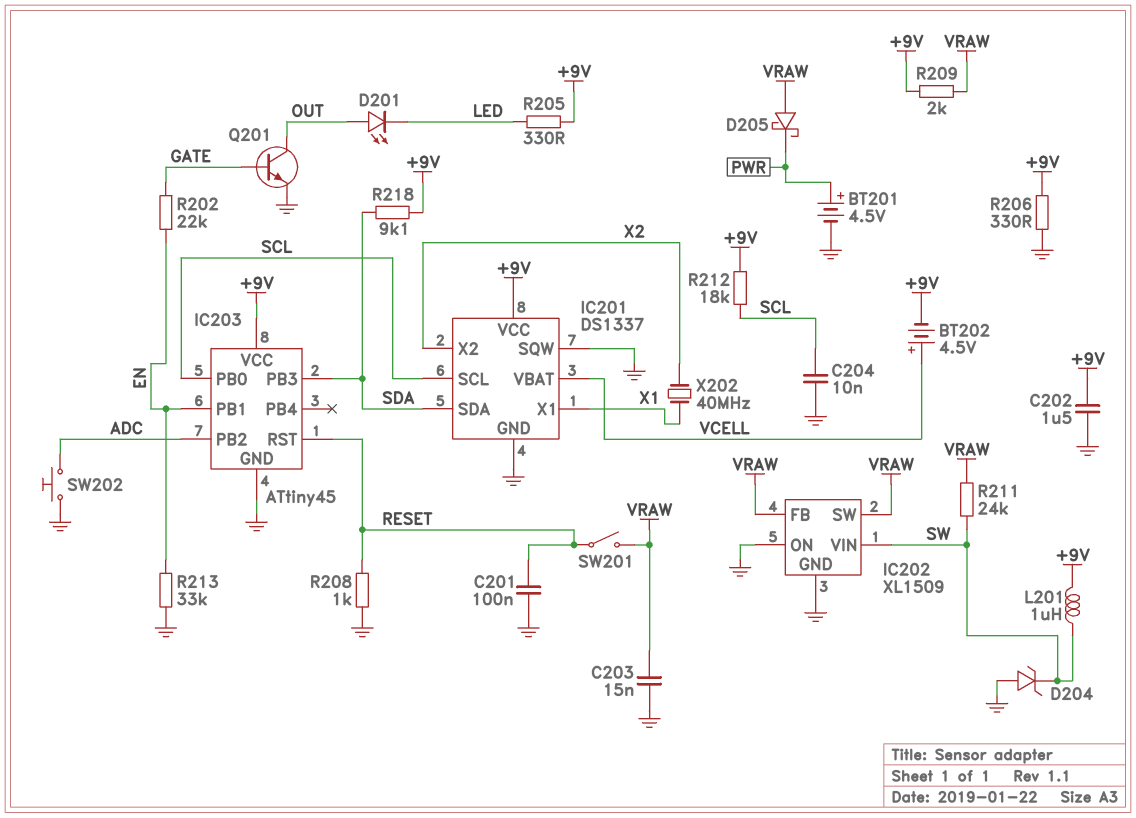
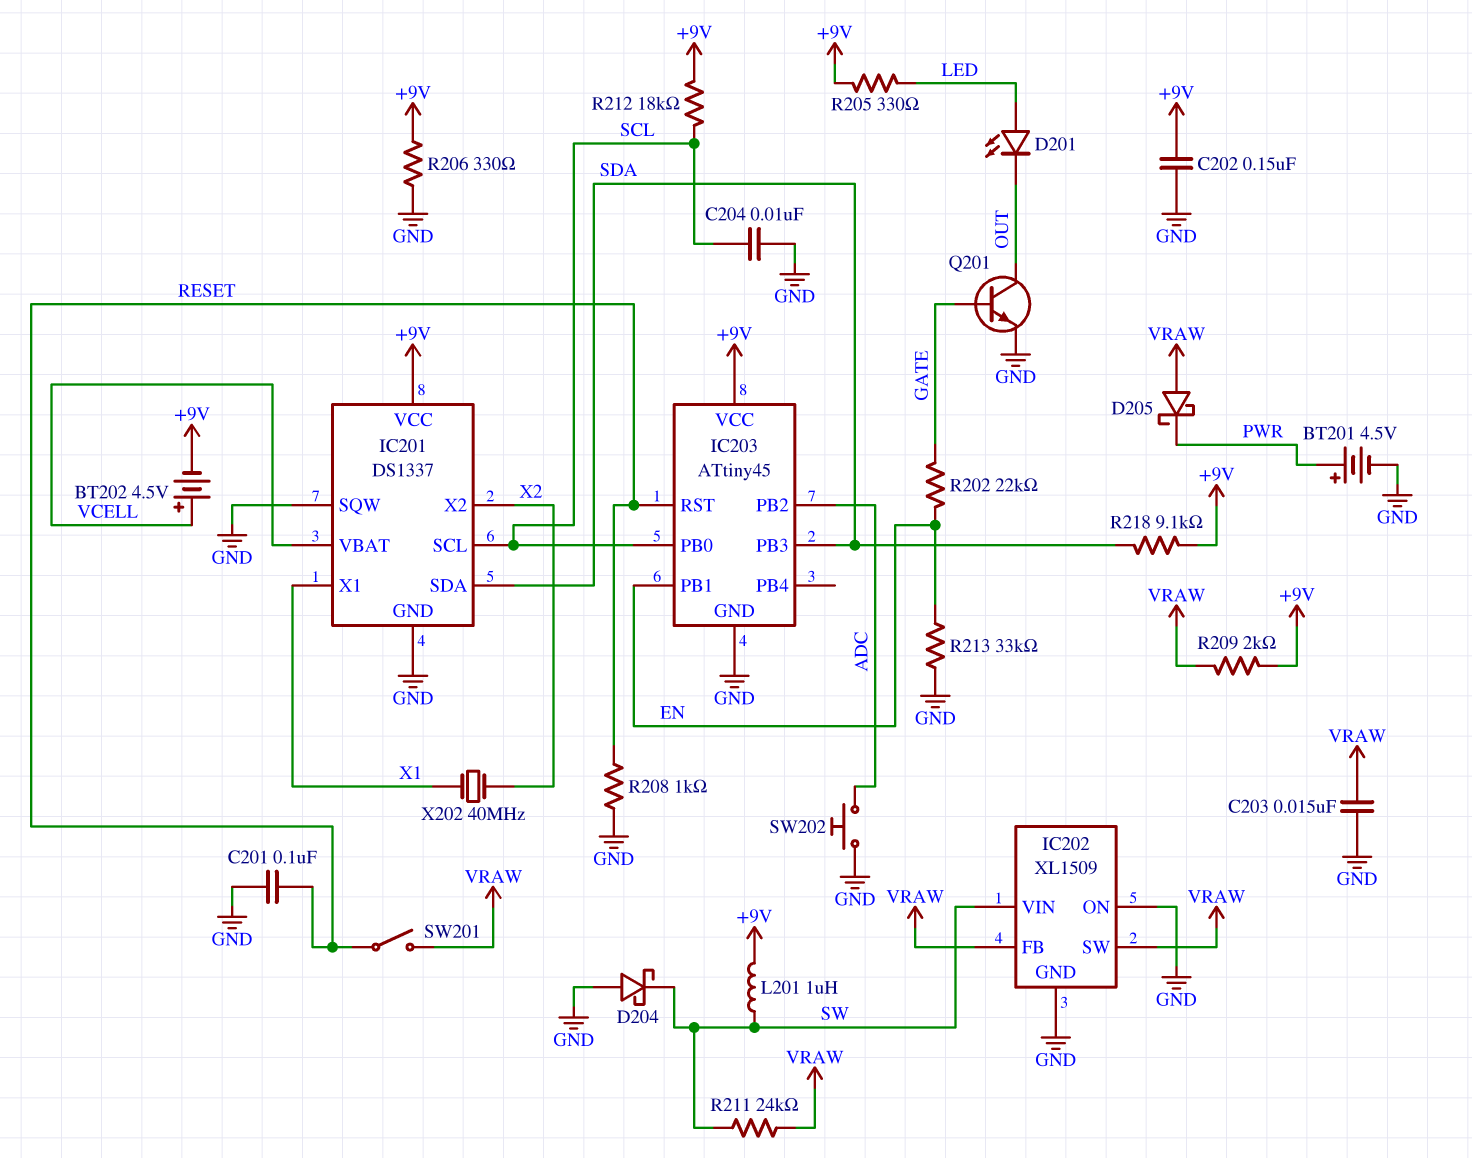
C202: 1.5uF (+9V, GND) -> 150nF (+9V, GND)
D201: LED (A OUT, K LED) -> LED (A LED, K OUT)
D204: zener (A GND, K SW) -> schottky (A GND, K SW)

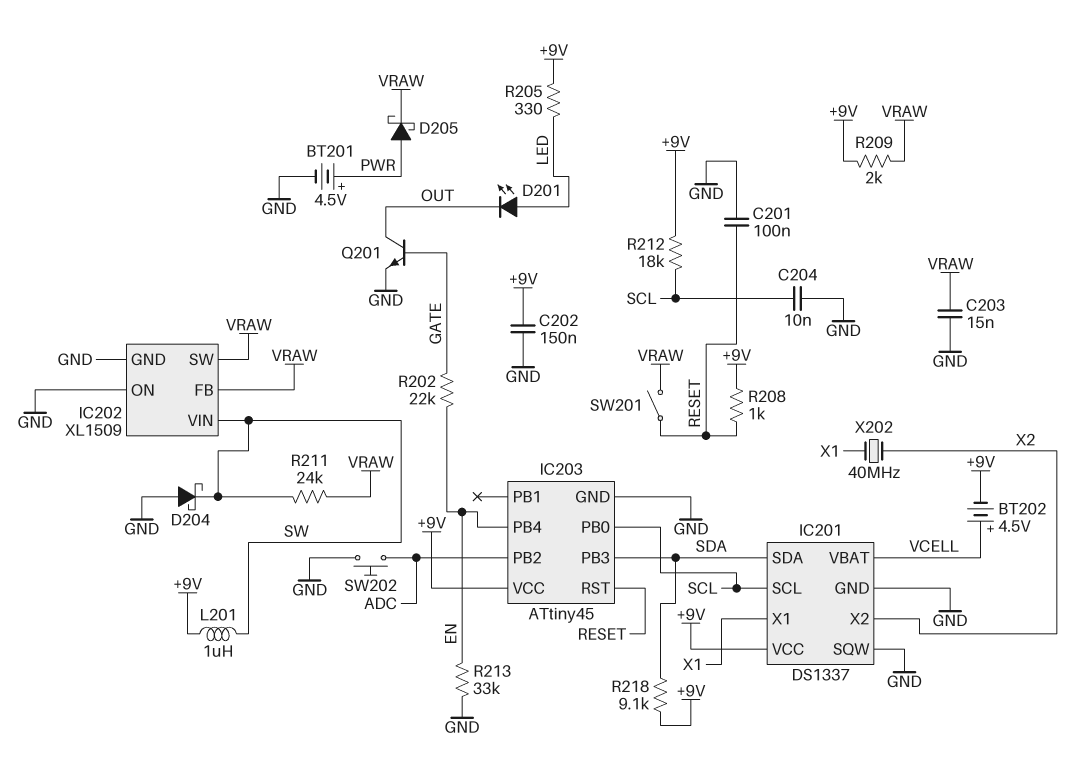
D205: schottky (A VRAW, K PWR) -> schottky (A PWR, K VRAW)
IC203 pin PB1: EN -> none
IC203 pin PB4: none -> EN
R206: 330 (+9V, GND) -> none
R208: 1k (GND, RESET) -> 1k (+9V, RESET)

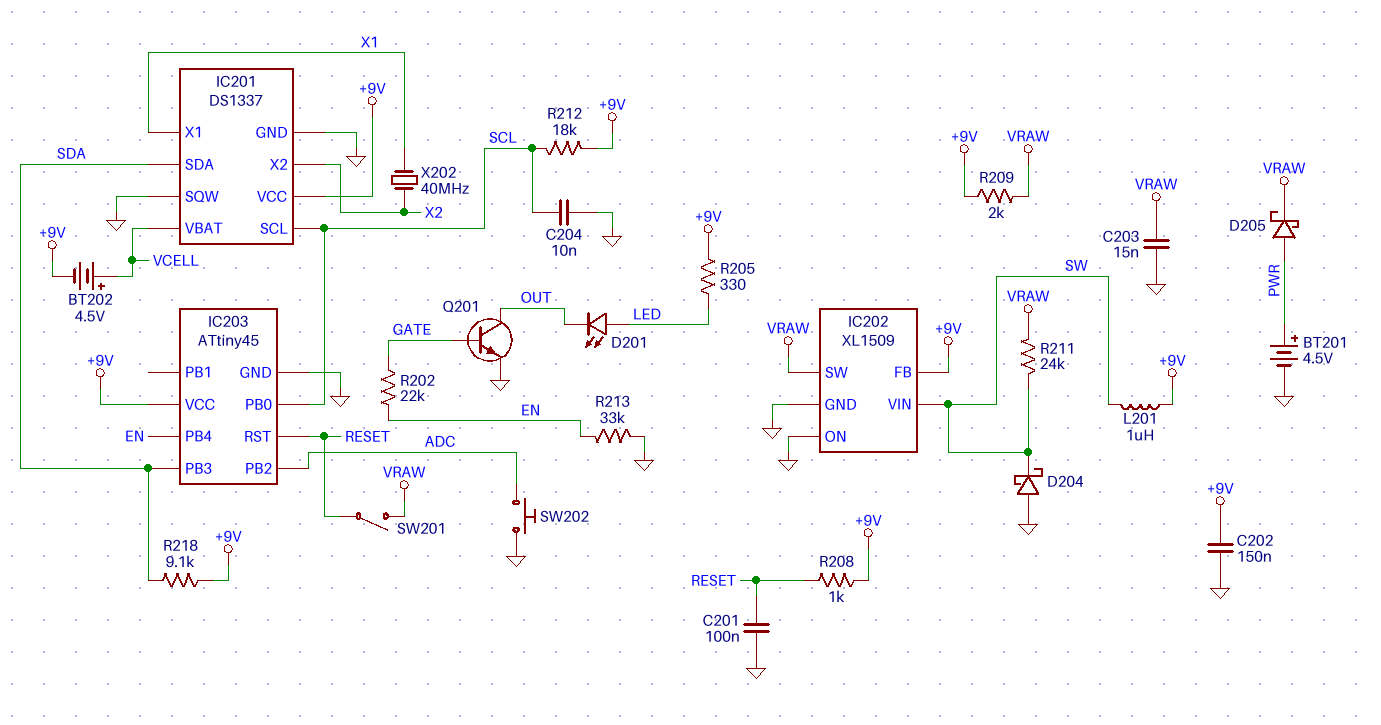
IC202 pin FB: VRAW -> +9V

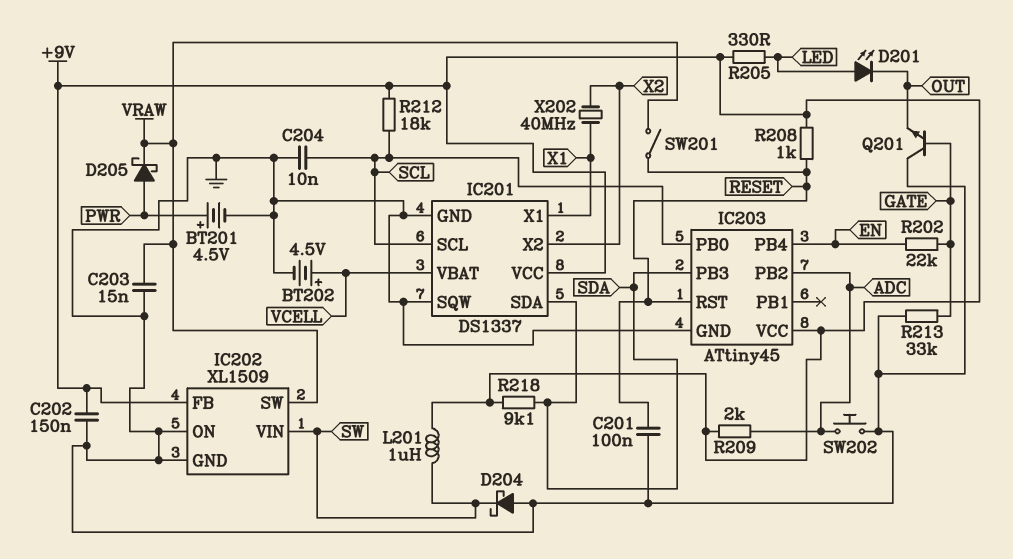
BT202: 4.5V (plus VCELL, minus +9V) -> 4.5V (plus VCELL, minus GND)
Q201: NPN (B GATE, C OUT, E GND) -> NPN (B GATE, C GND, E OUT)
R209: 2k (+9V, VRAW) -> 2k (+9V, ADC)
R211: 24k (SW, VRAW) -> none
R213: 33k (EN, GND) -> 33k (GATE, GND)

